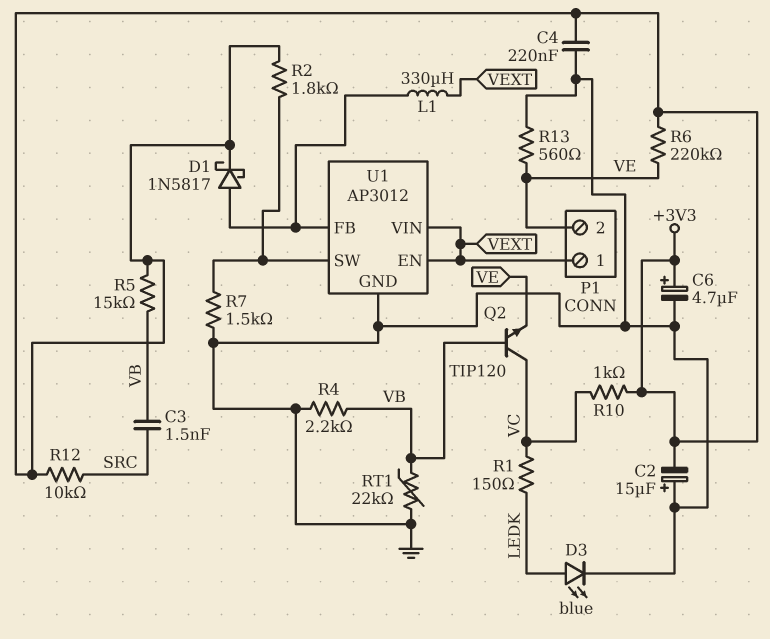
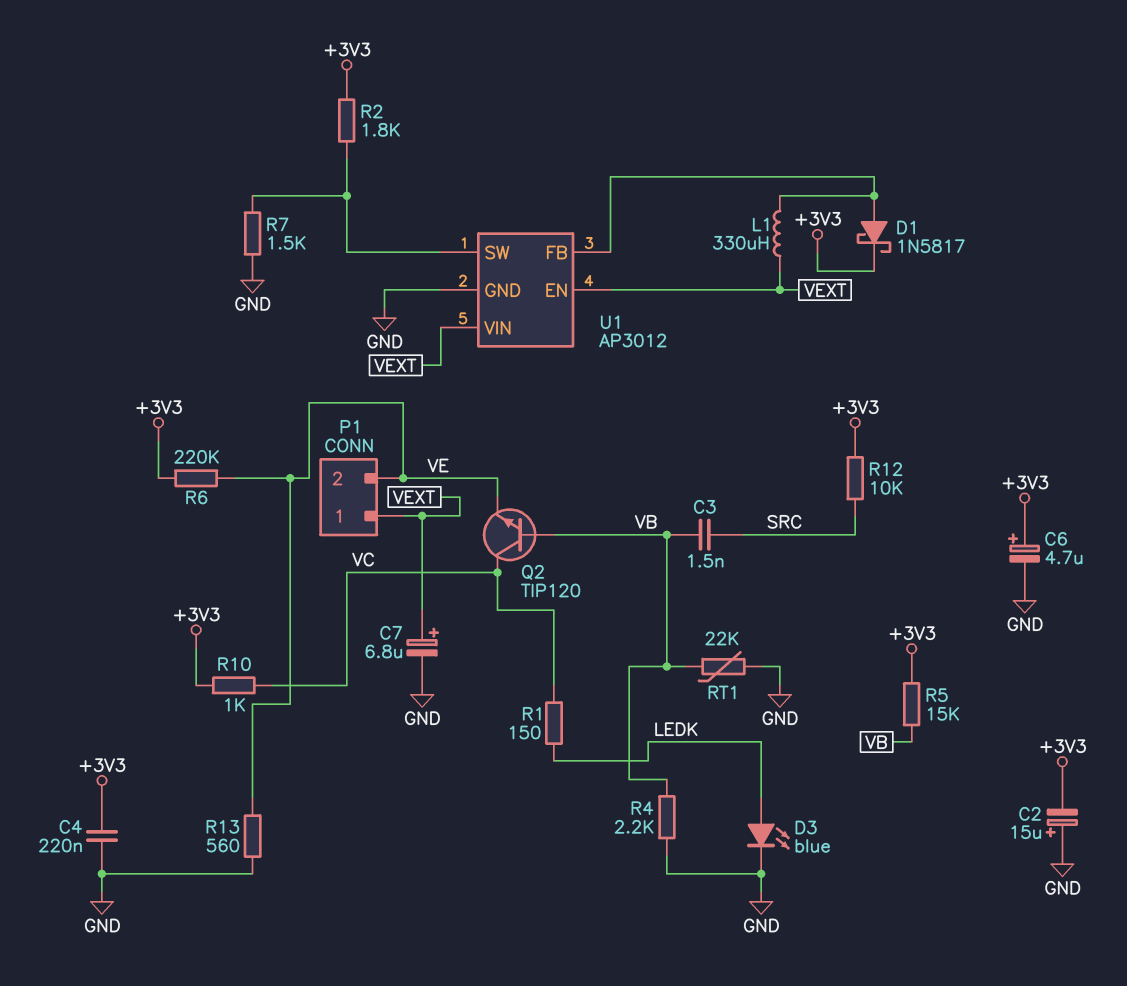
C7: none -> 6.8uF (plus VEXT, minus GND)

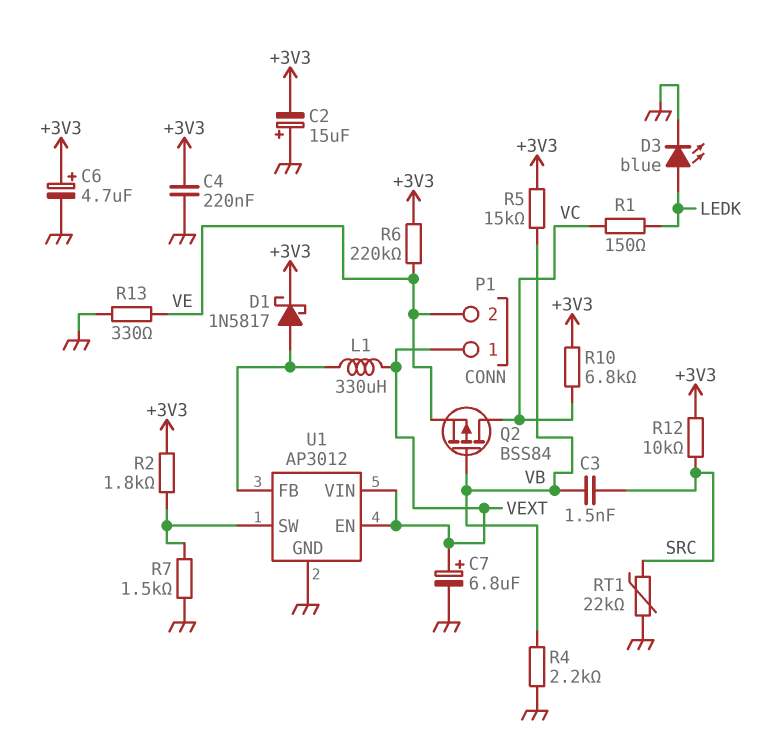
Q2: NPN TIP120 (B VB, C VC, E VE) -> PMOS BSS84 (G VB, D VC, S VE)
R10: 1k (+3V3, VC) -> 6.8k (+3V3, VC)
R13: 560 (GND, VE) -> 330 (GND, VE)
RT1: 22k (GND, VB) -> 22k (GND, SRC)

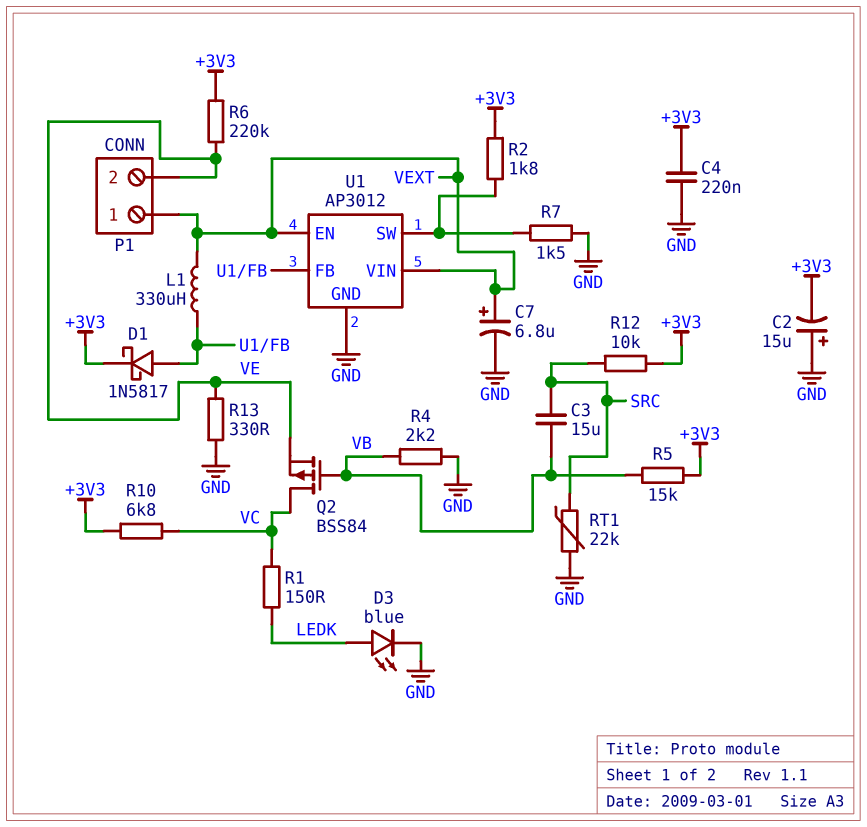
C3: 1.5nF (SRC, VB) -> 15uF (SRC, VB)
C6: 4.7uF (plus +3V3, minus GND) -> none

